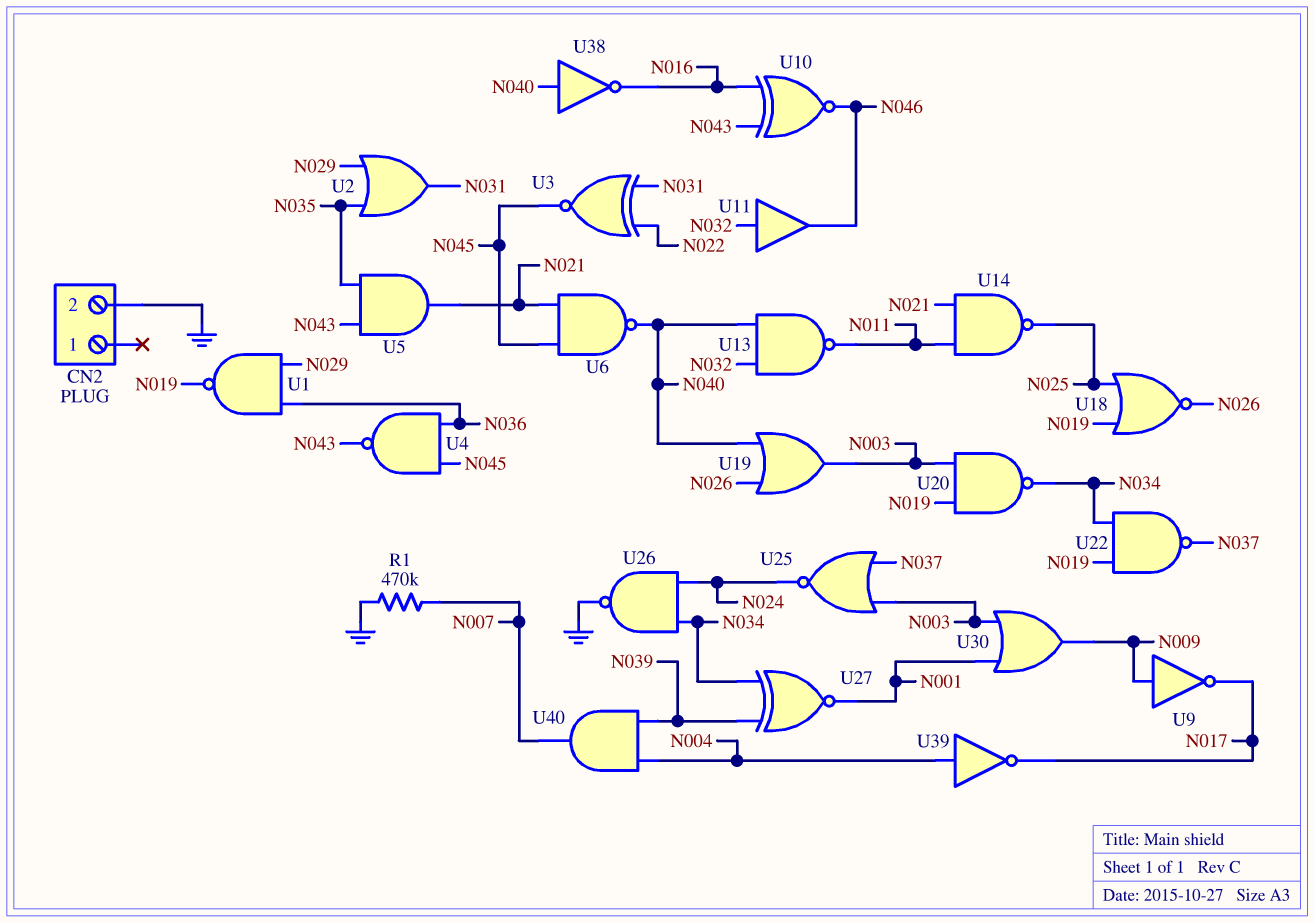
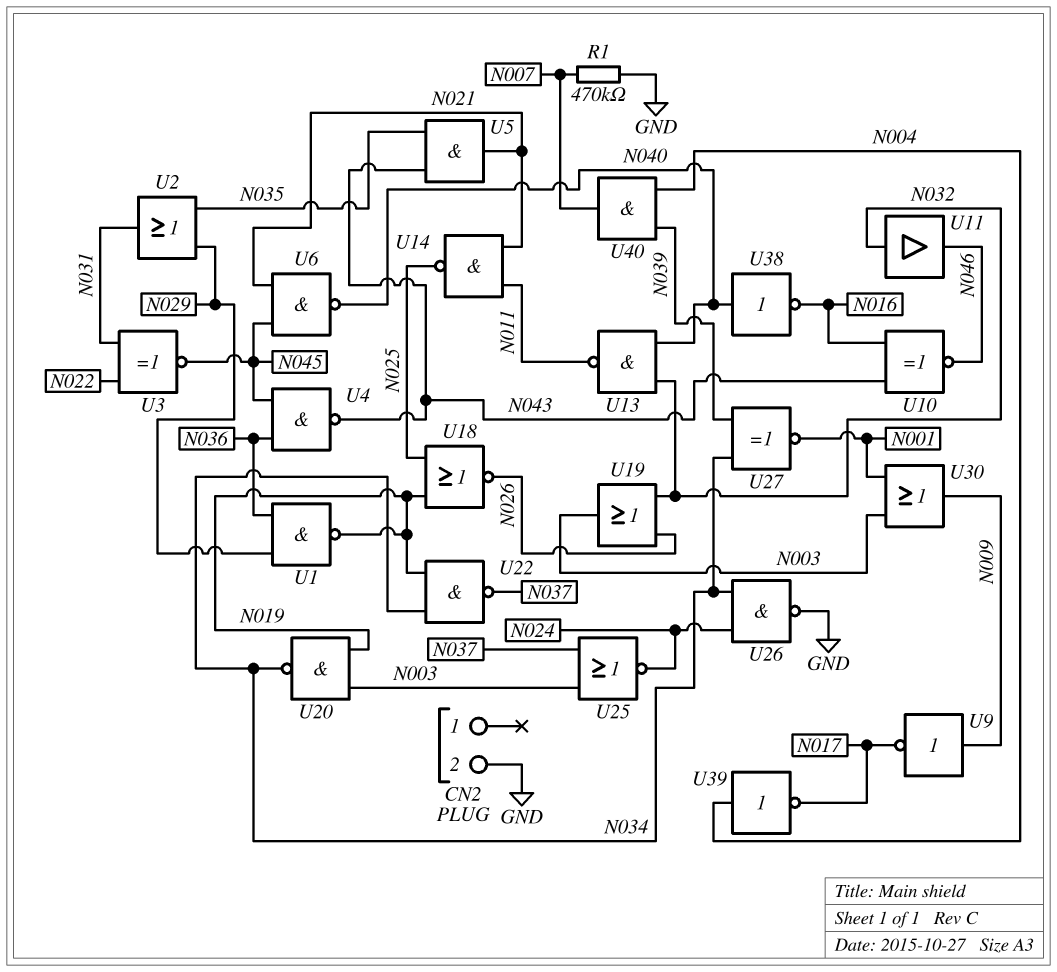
U19: OR (in N026, in N040, out N003) -> OR (in N026, in N032, out N003)

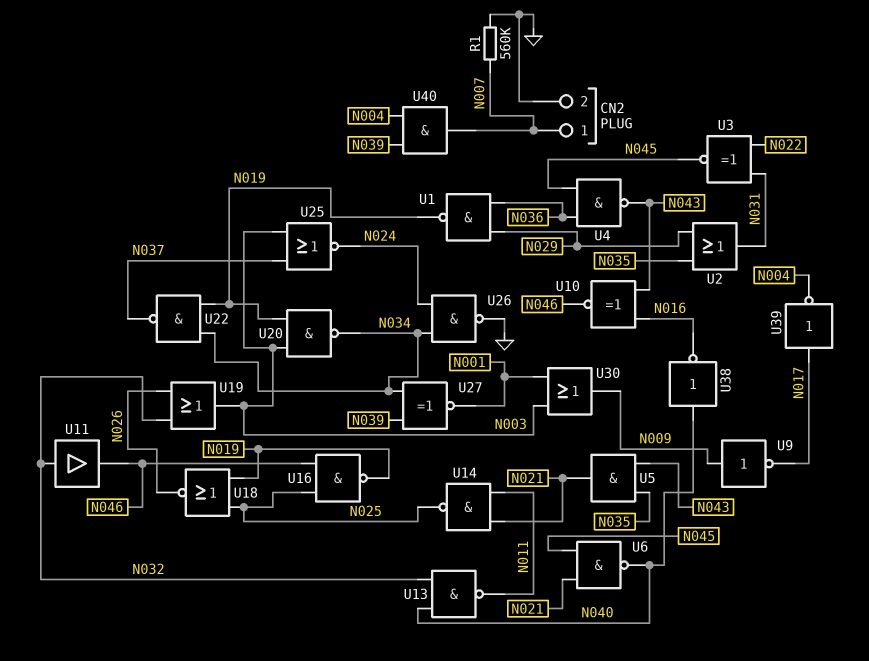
CN2 pin 1: none -> N007
R1: 470k (GND, N007) -> 560k (GND, N007)
U16: none -> NAND (in N025, in N046, out N019)
U39: NOT (in N004, out N017) -> NOT (in N017, out N004)

